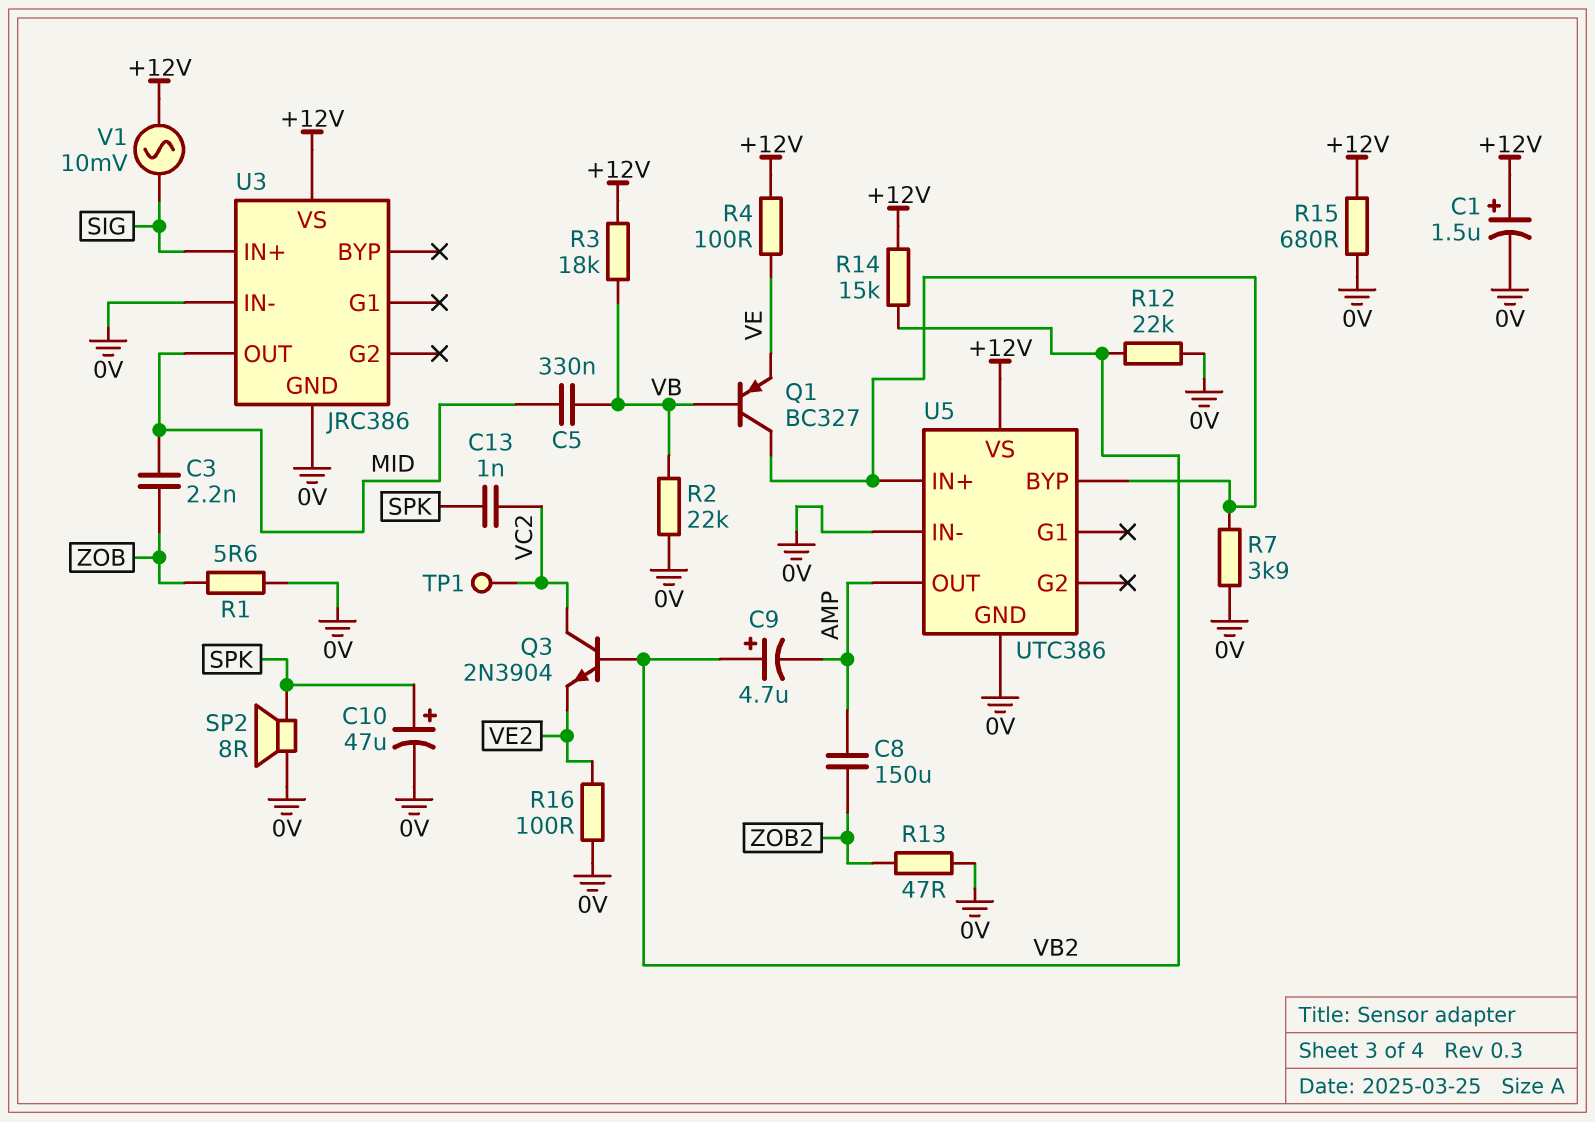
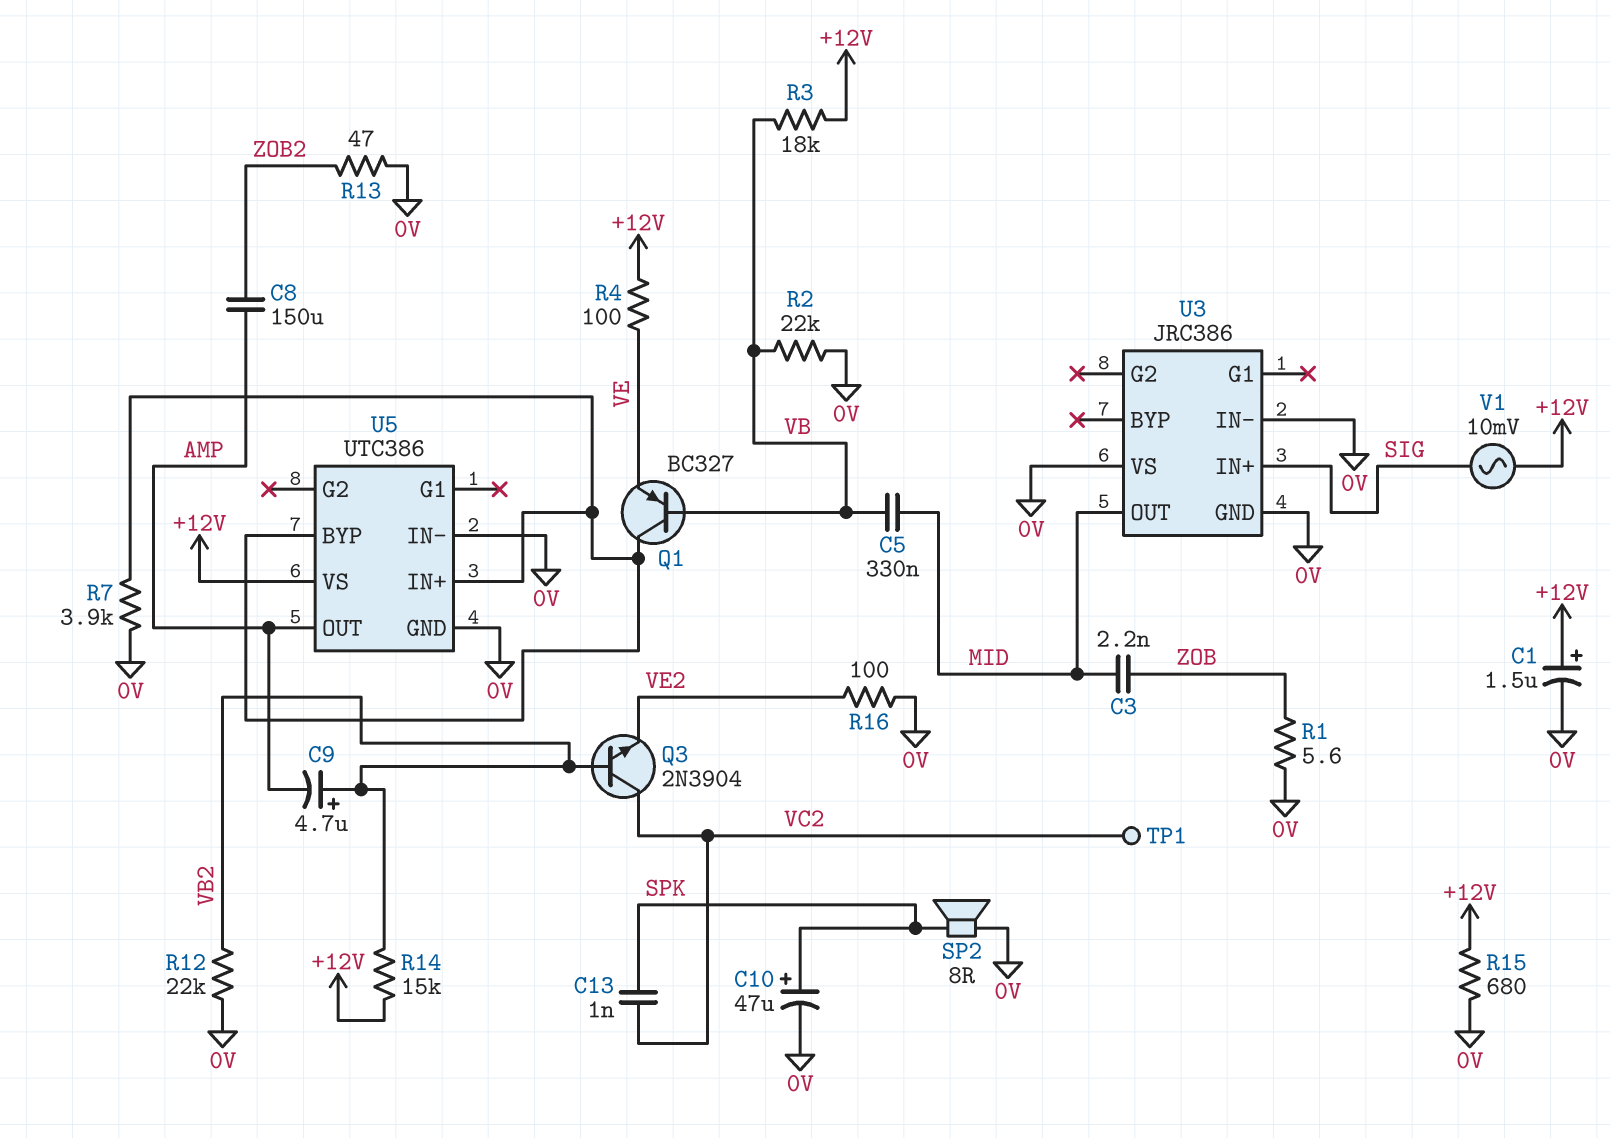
U3 pin VS: +12V -> 0V

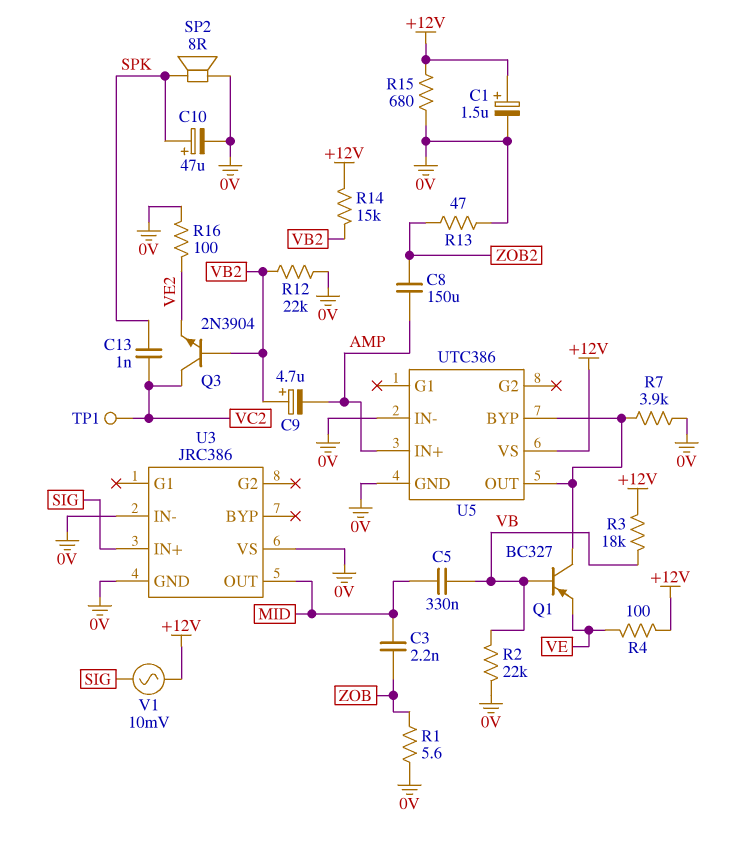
U5 pin IN+: U5/BYP -> AMP
U5 pin OUT: AMP -> U5/BYP

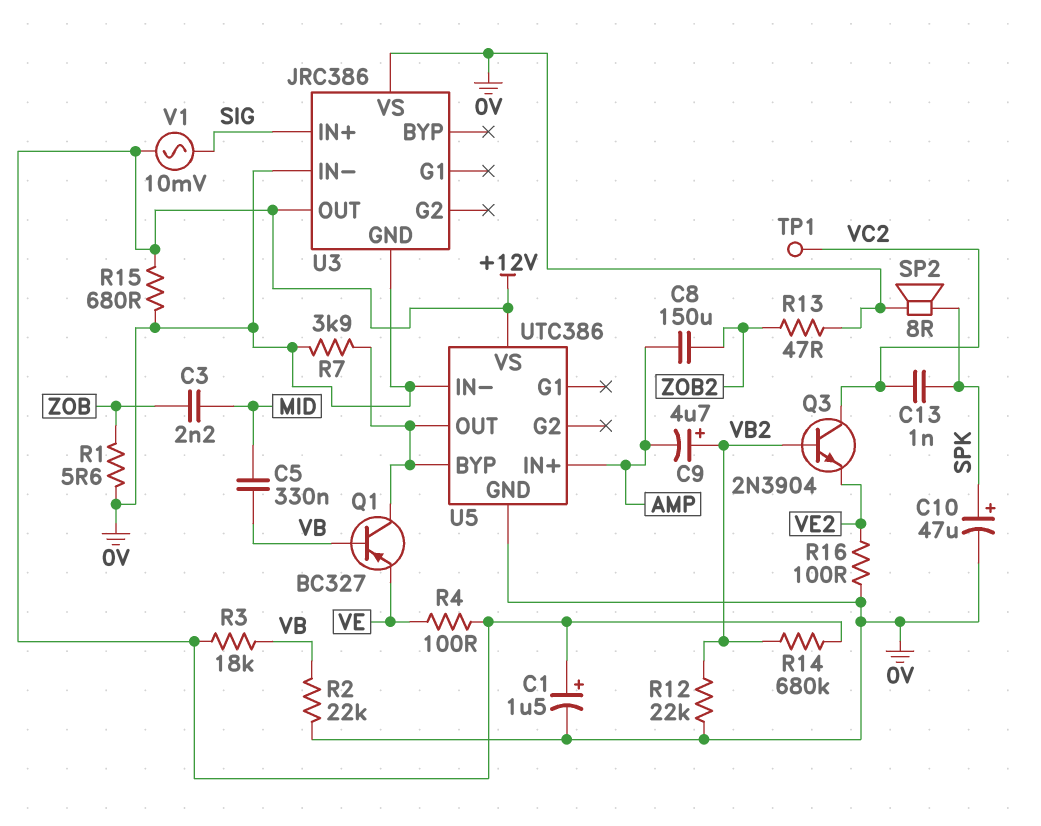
R14: 15k (+12V, VB2) -> 680k (+12V, VB2)
U3 pin OUT: MID -> +12V

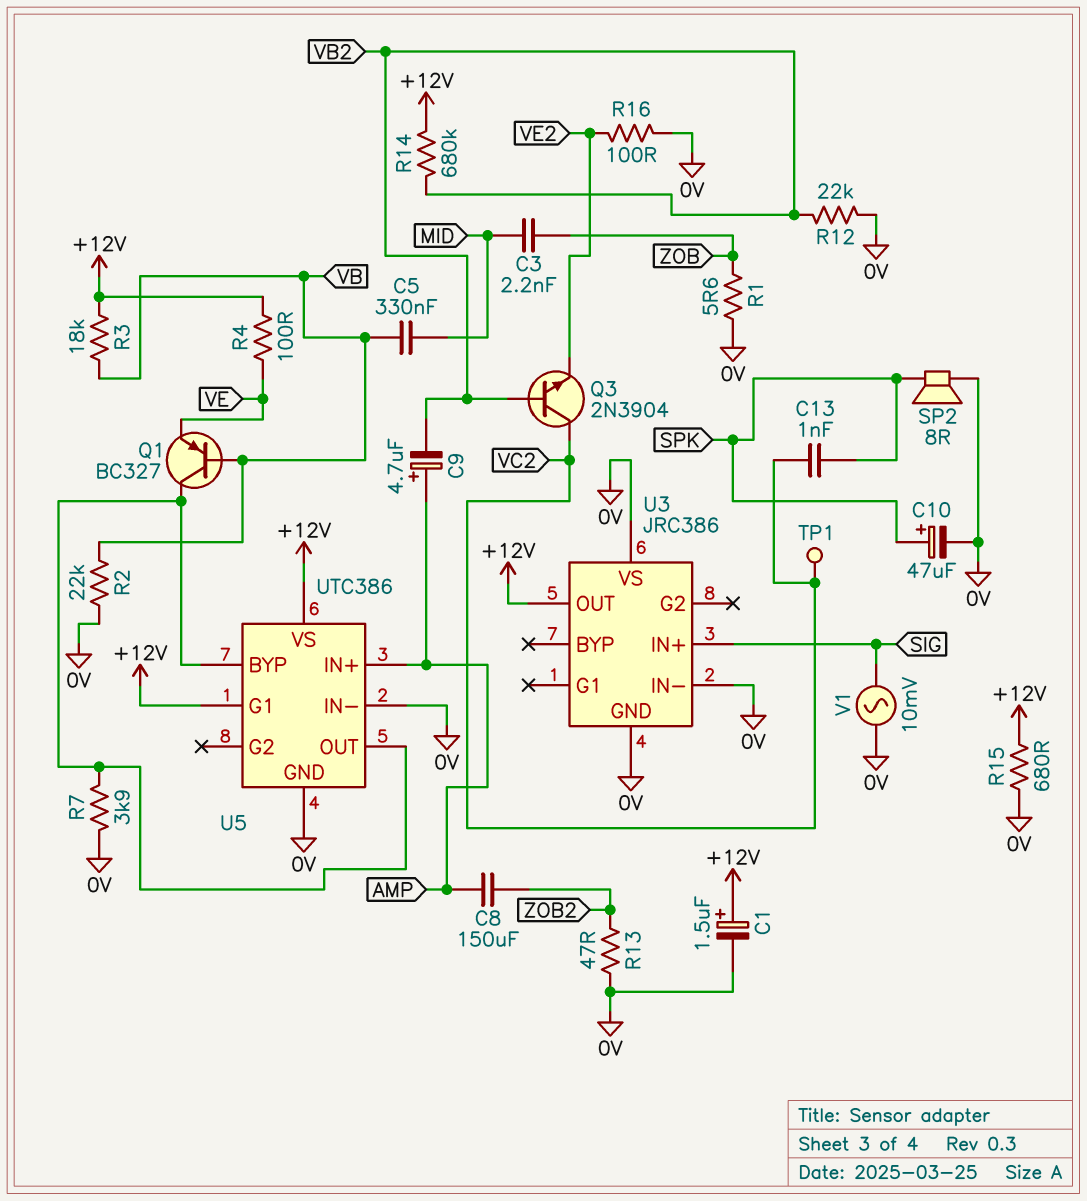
C9: 4.7uF (plus VB2, minus AMP) -> 4.7uF (plus AMP, minus VB2)
U5 pin G1: none -> +12V
V1: AC 10mV (+12V, SIG) -> AC 10mV (0V, SIG)

